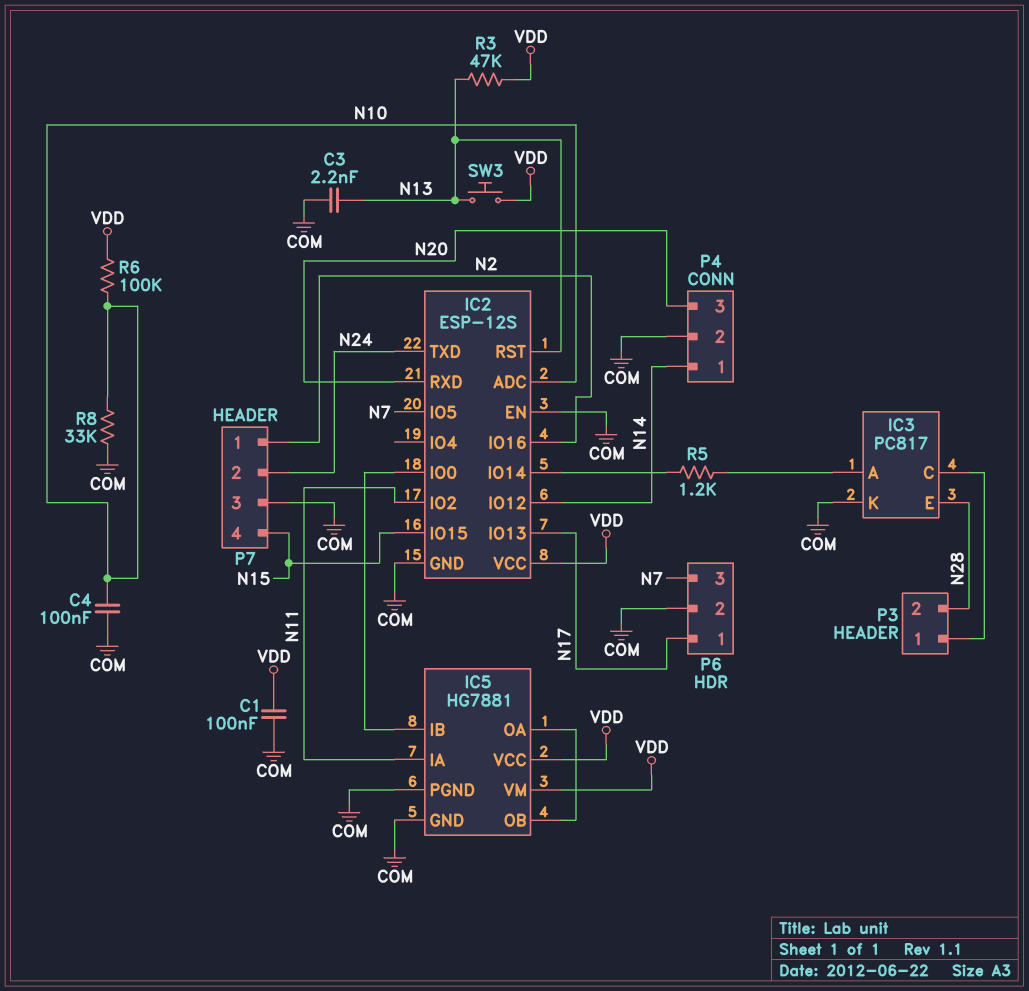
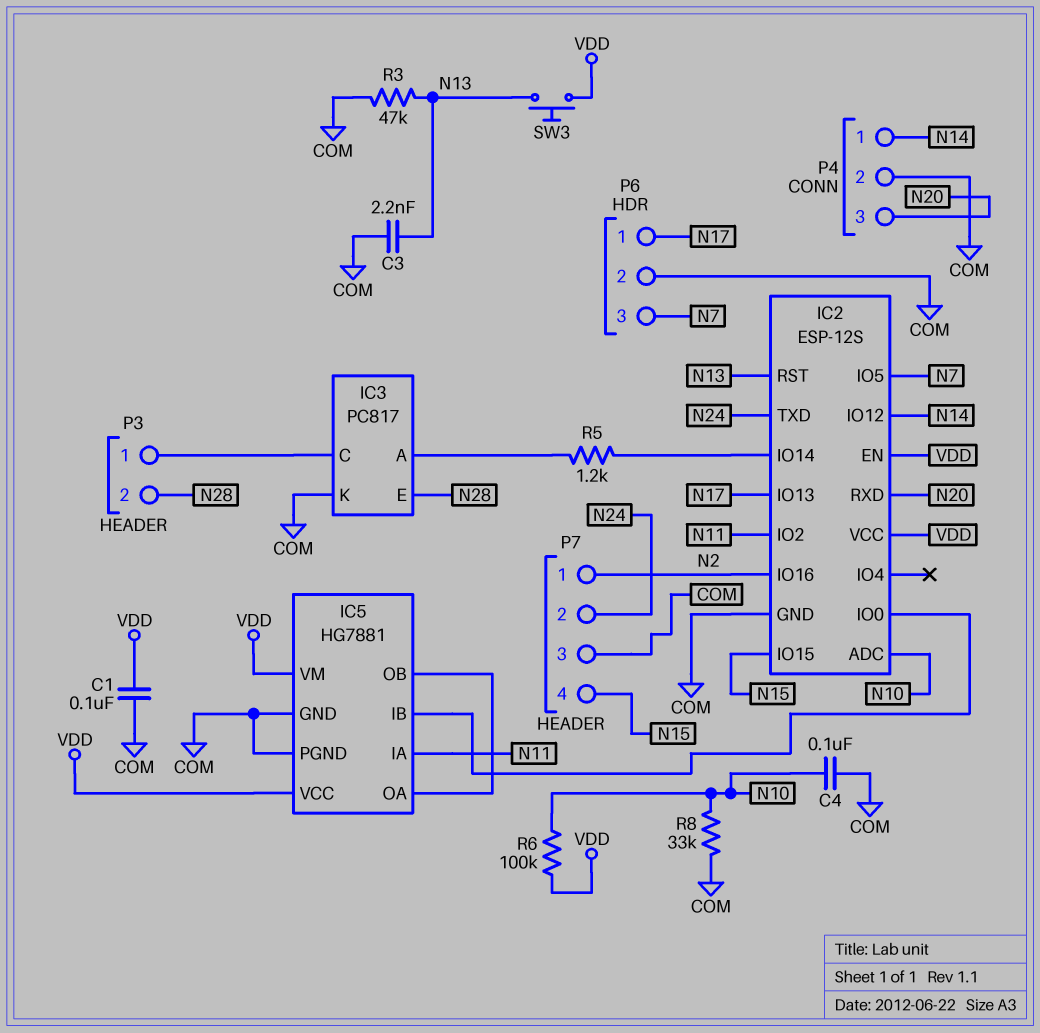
IC2 pin EN: COM -> VDD
R3: 47k (N13, VDD) -> 47k (COM, N13)

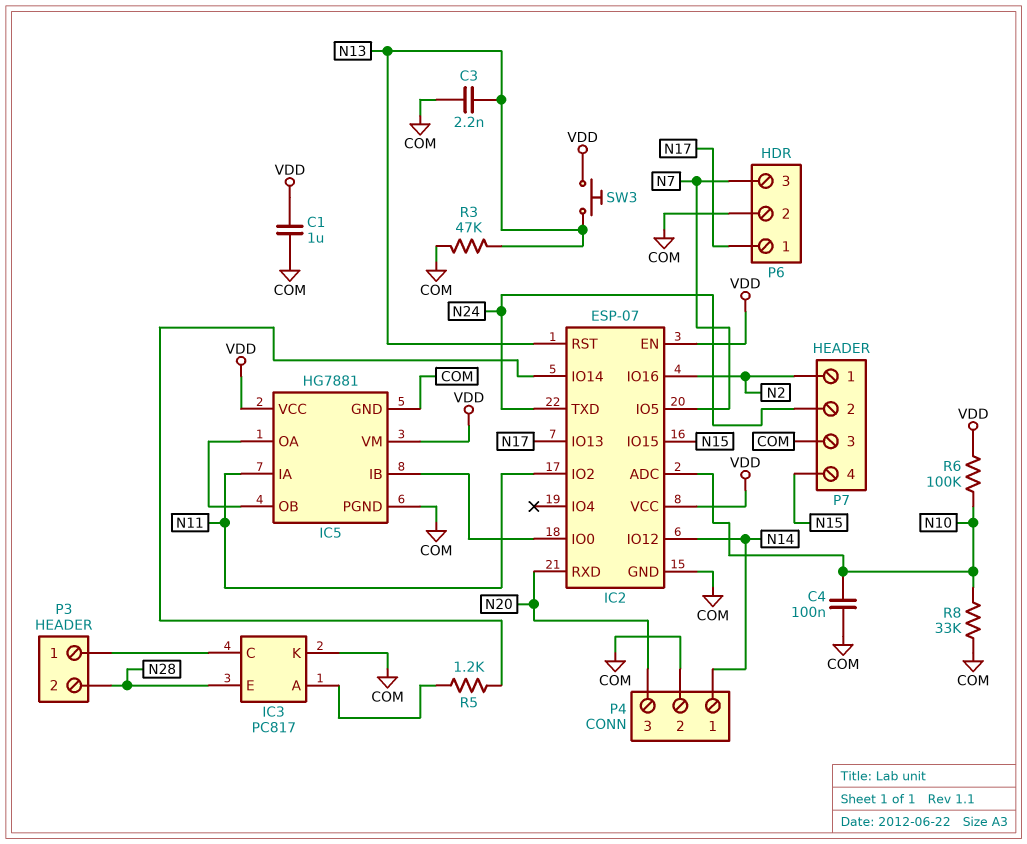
C1: 100nF (COM, VDD) -> 1uF (COM, VDD)
IC2: ESP-12S -> ESP-07

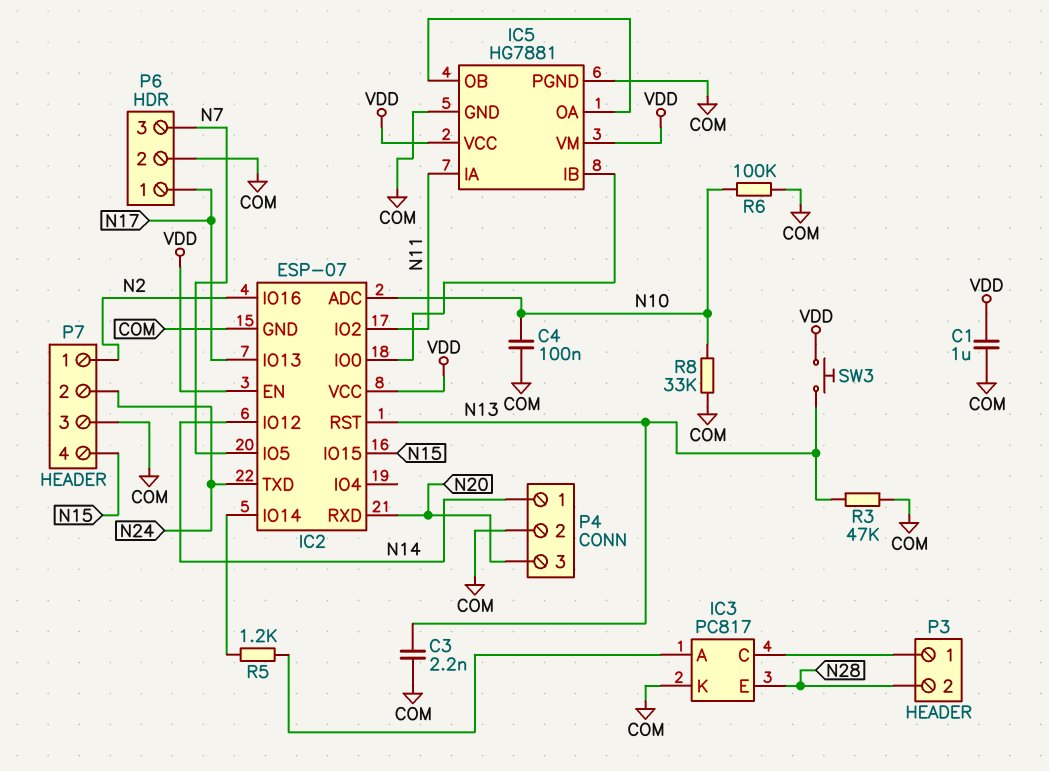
R6: 100k (N10, VDD) -> 100k (COM, N10)

